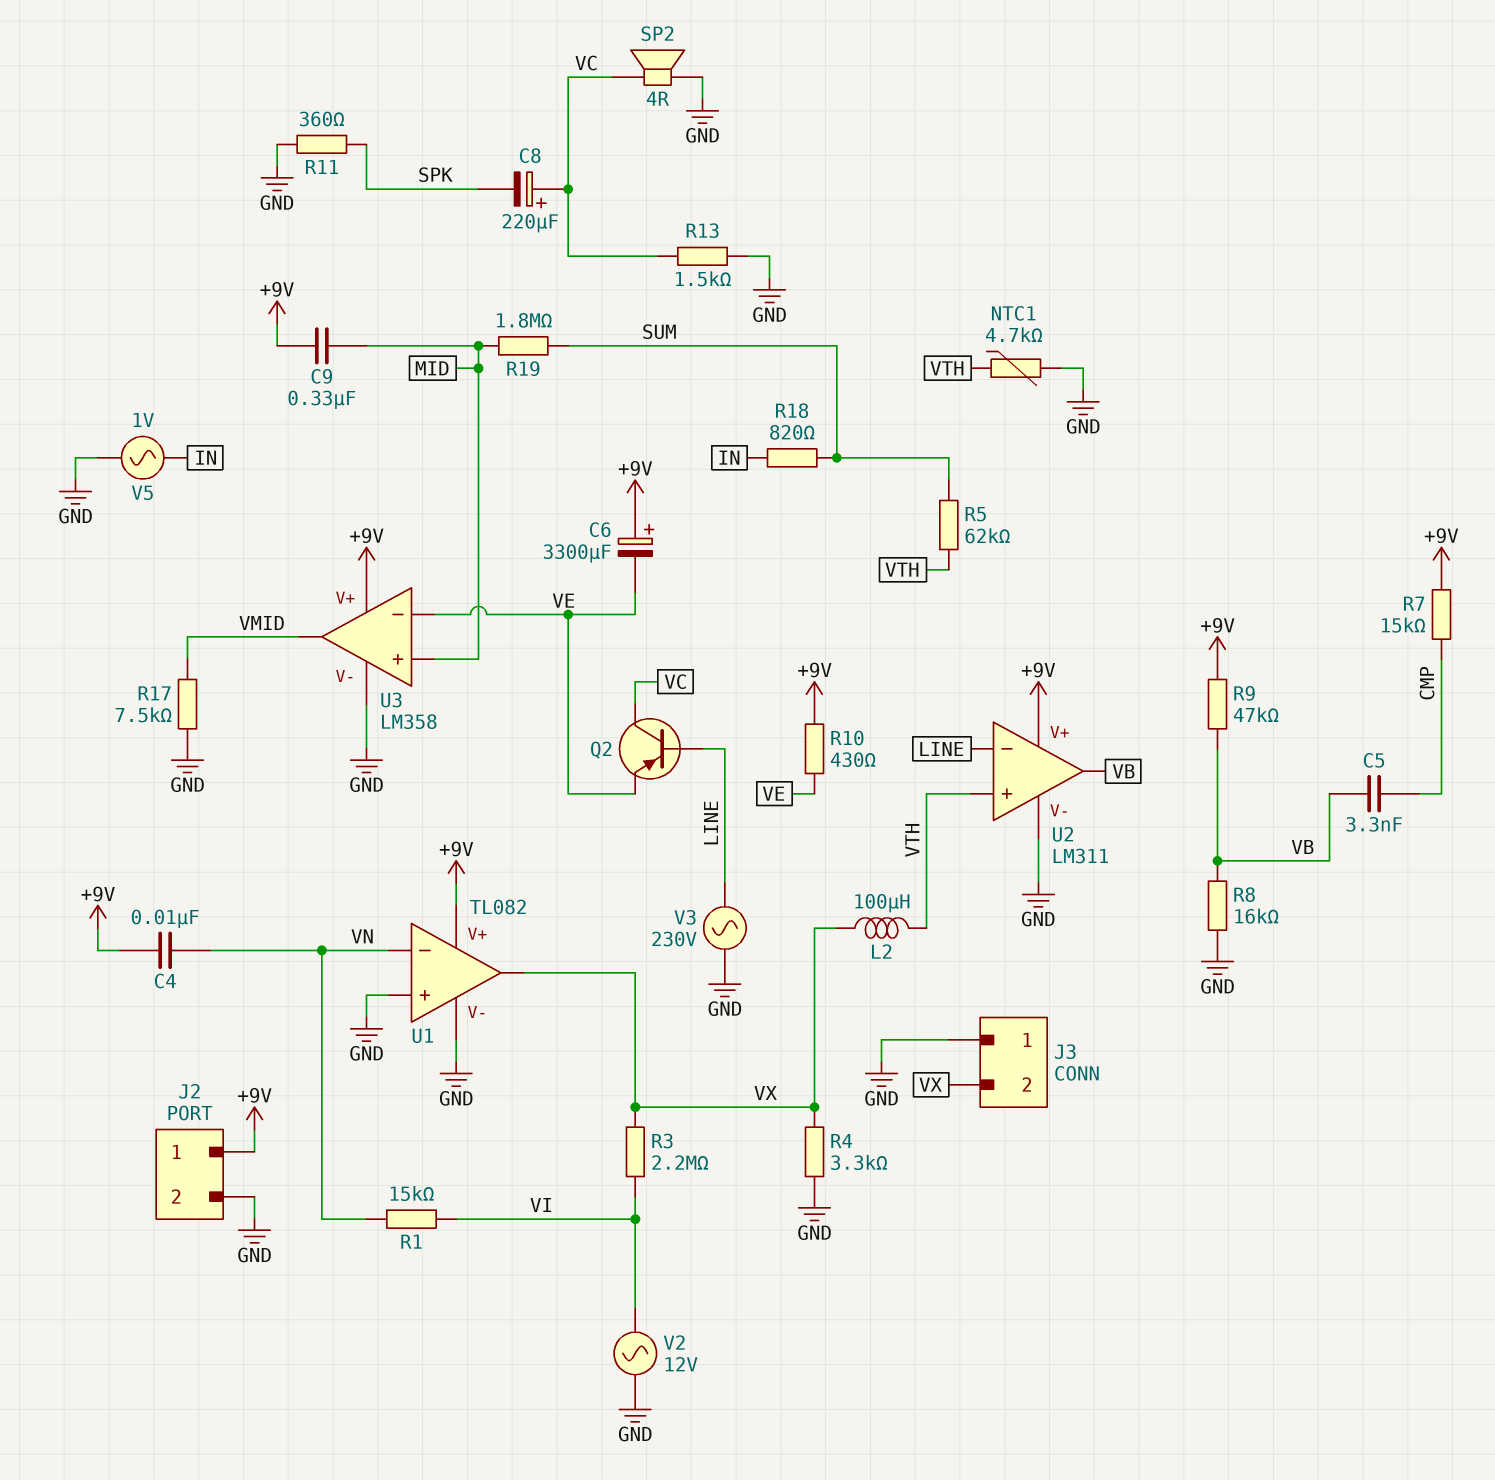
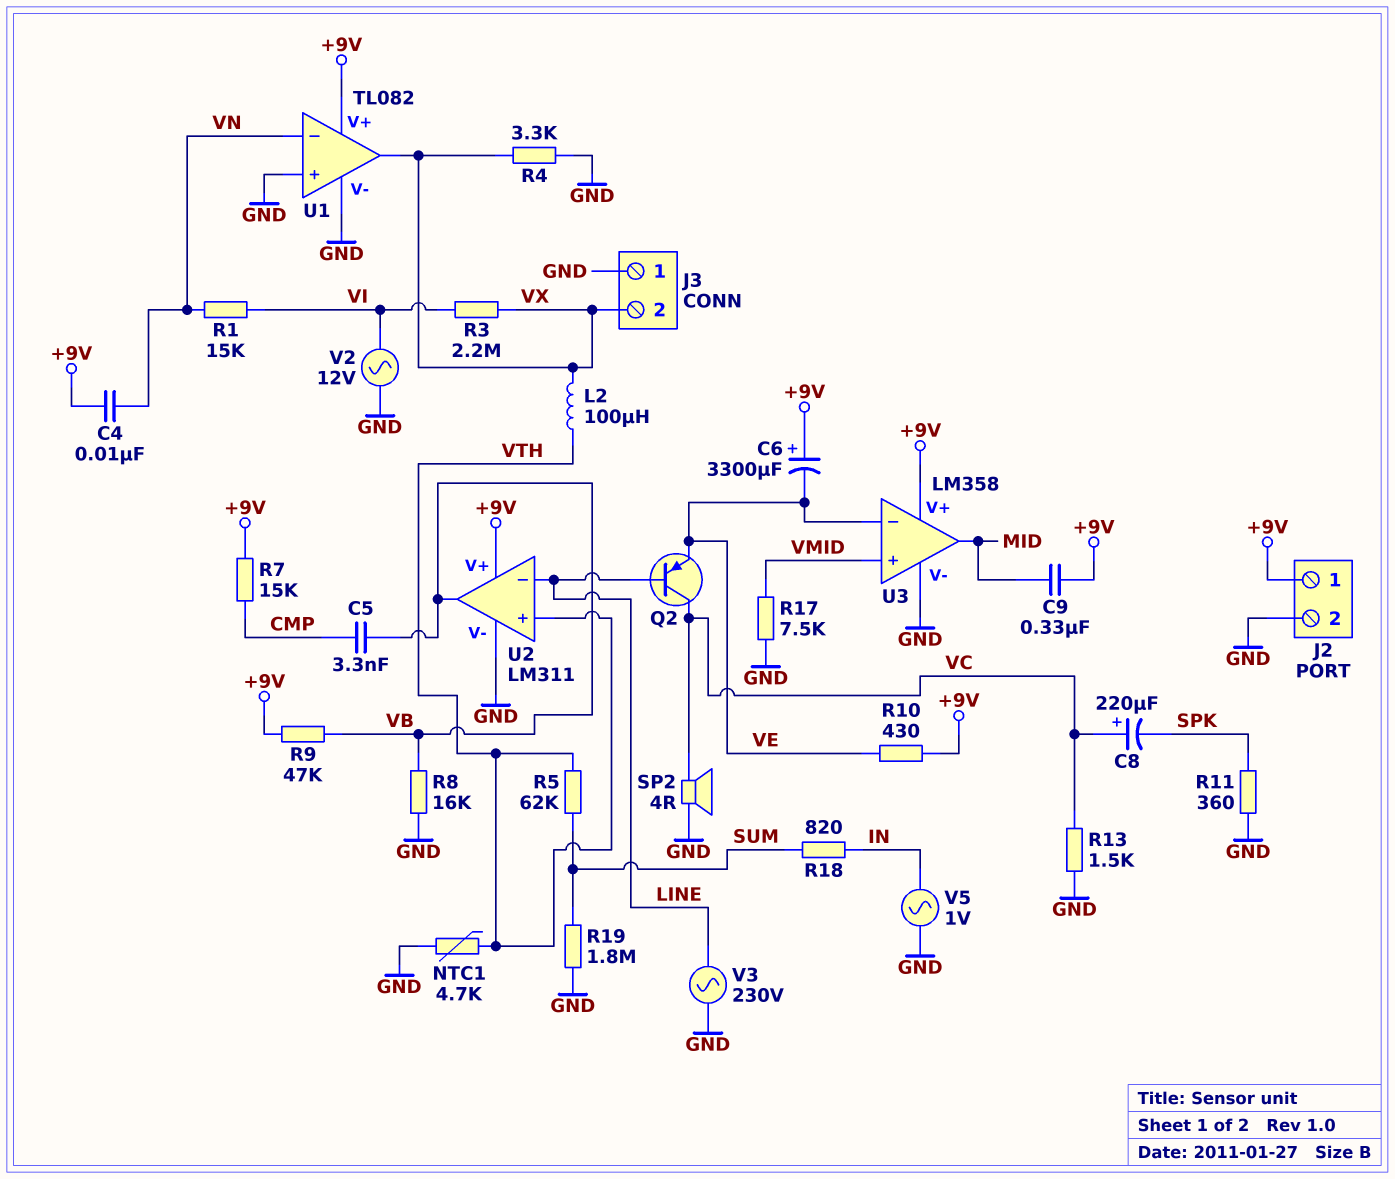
R19: 1.8M (MID, SUM) -> 1.8M (GND, SUM)
U3 pin in+: MID -> VMID
U3 pin out: VMID -> MID

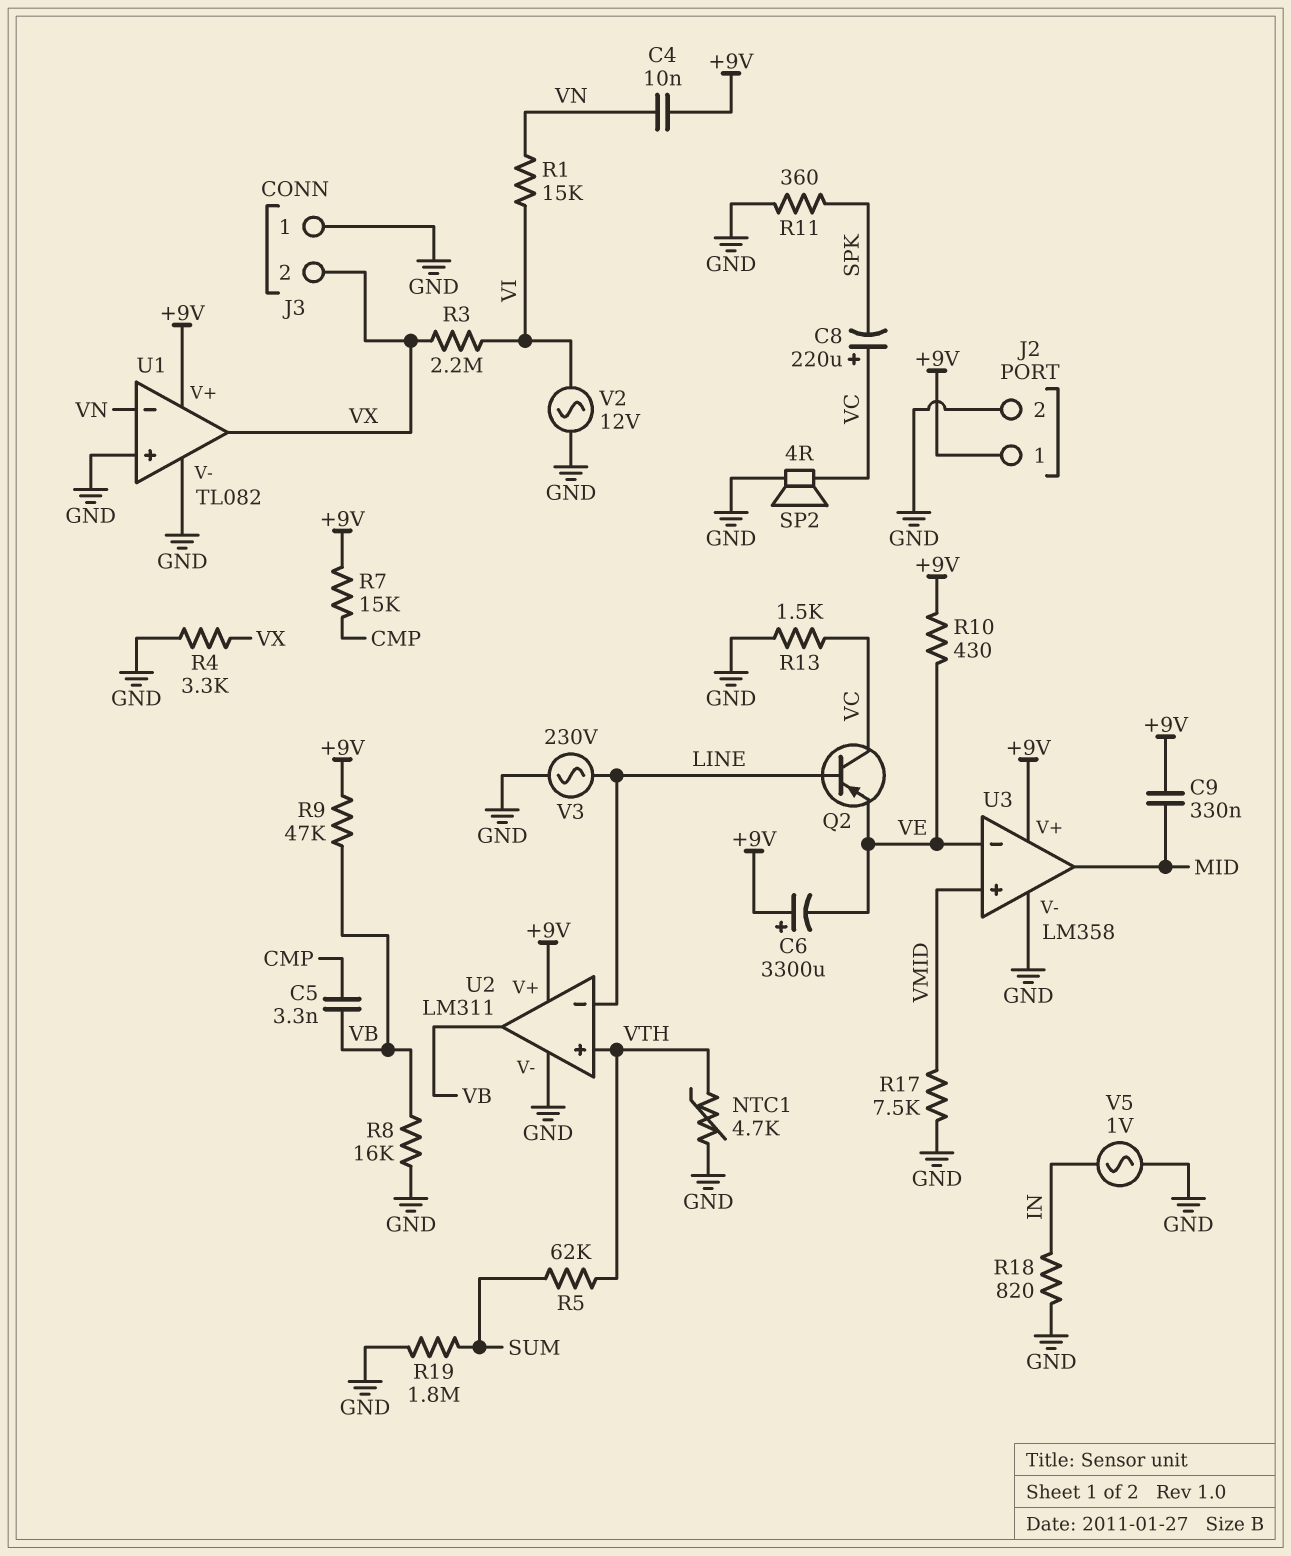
L2: 100uH (VTH, VX) -> none
R18: 820 (IN, SUM) -> 820 (GND, IN)

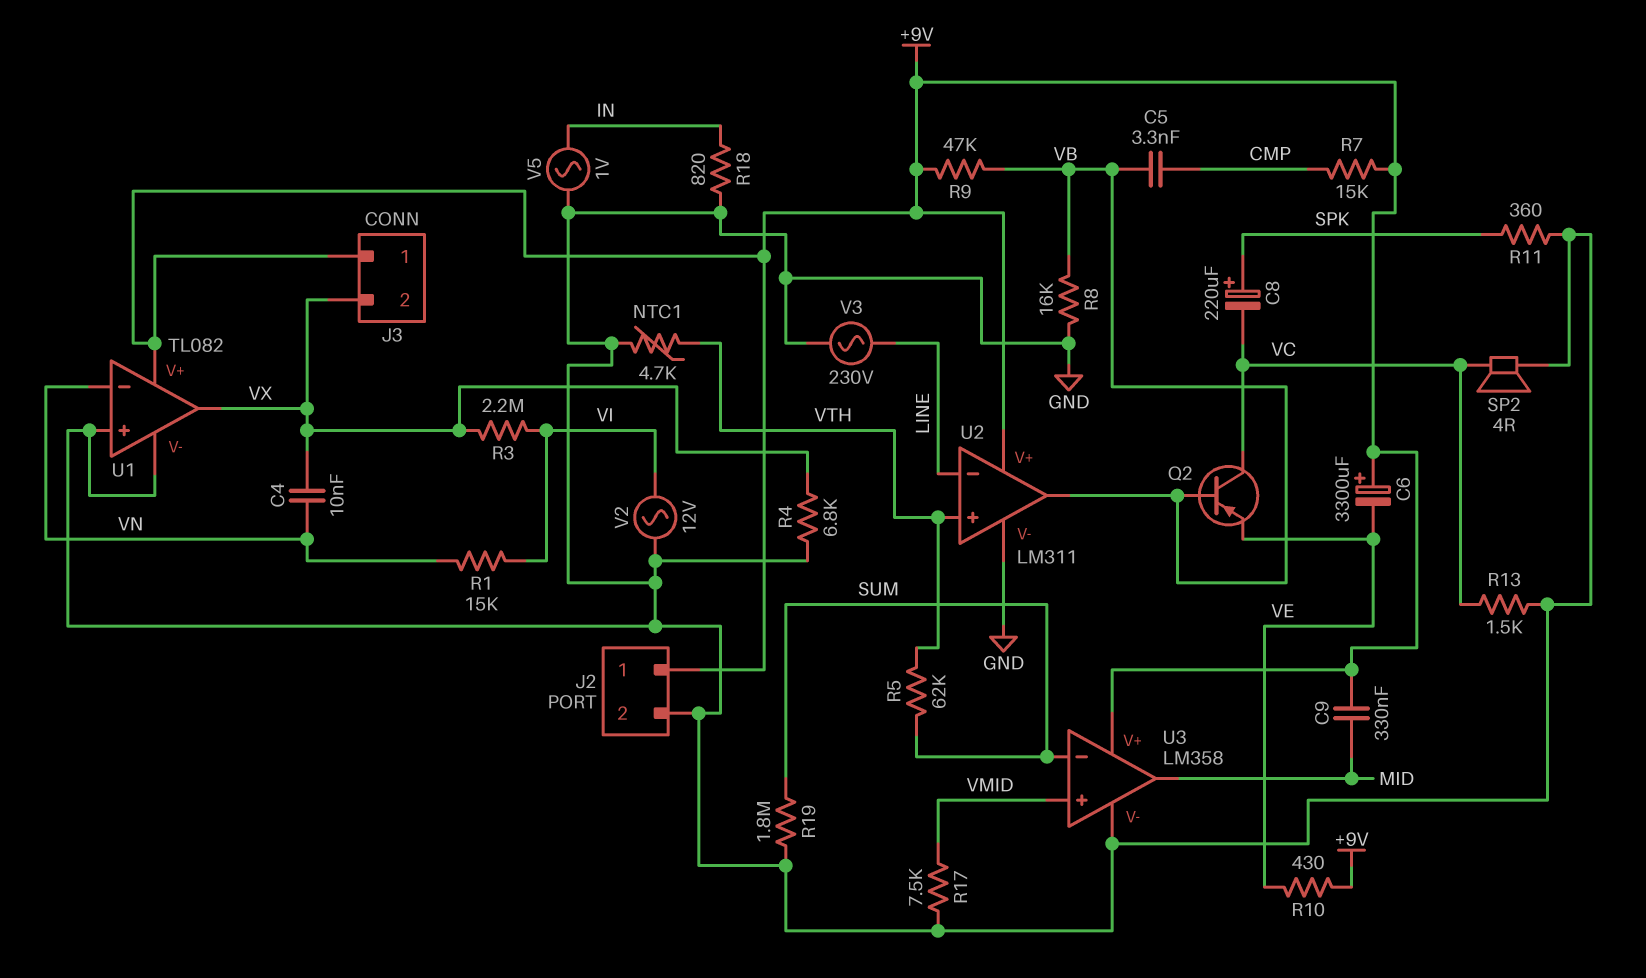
C4: 10nF (+9V, VN) -> 10nF (VN, VX)
C8: 220uF (plus VC, minus SPK) -> 220uF (plus SPK, minus VC)
J3 pin 1: GND -> +9V
Q2: PNP (B LINE, C VC, E VE) -> PNP (B VB, C VC, E VE)
R4: 3.3k (GND, VX) -> 6.8k (GND, VX)
U3 pin in-: VE -> SUM

